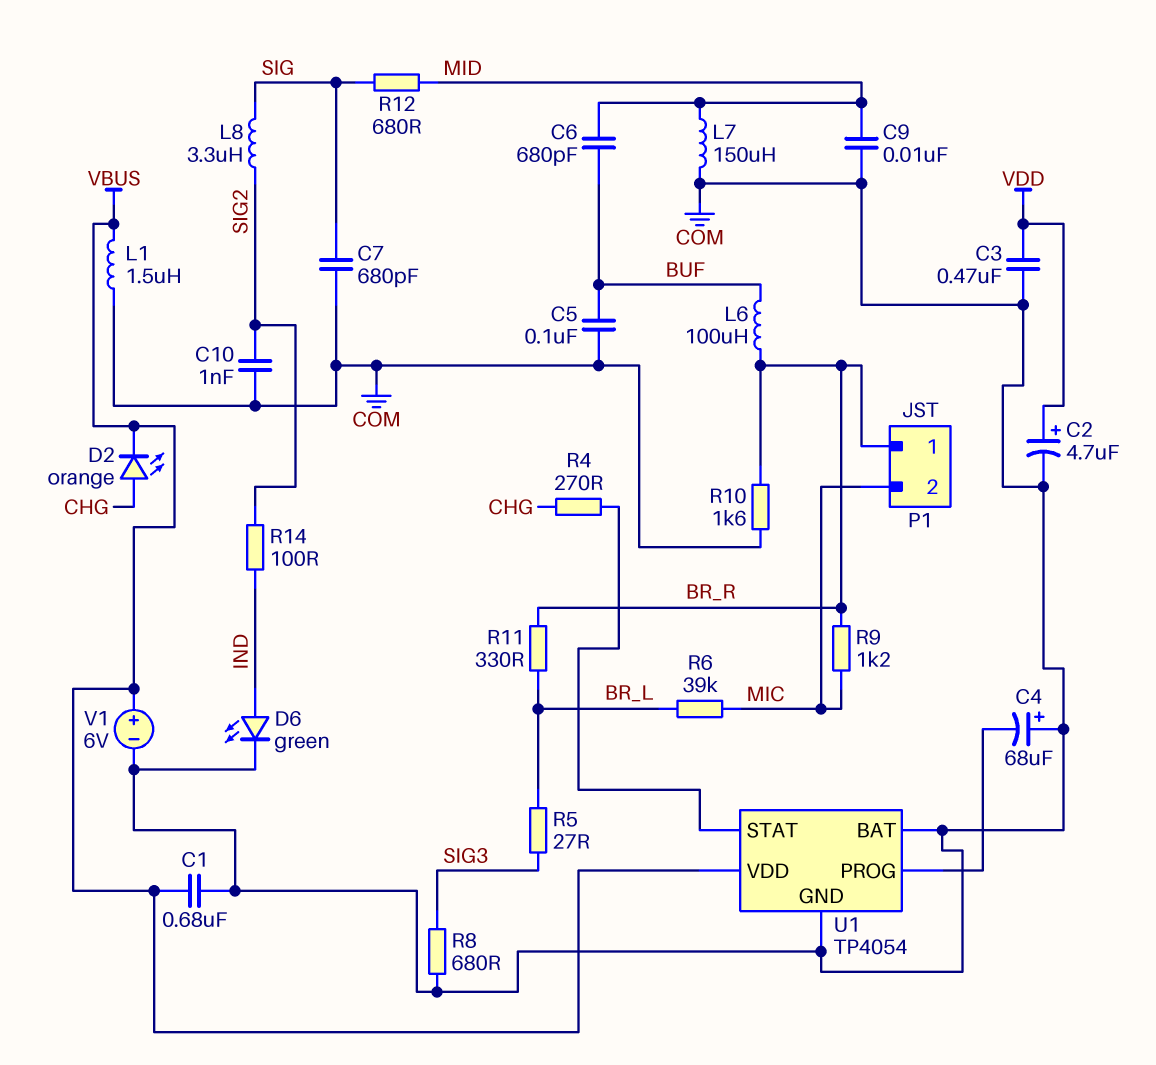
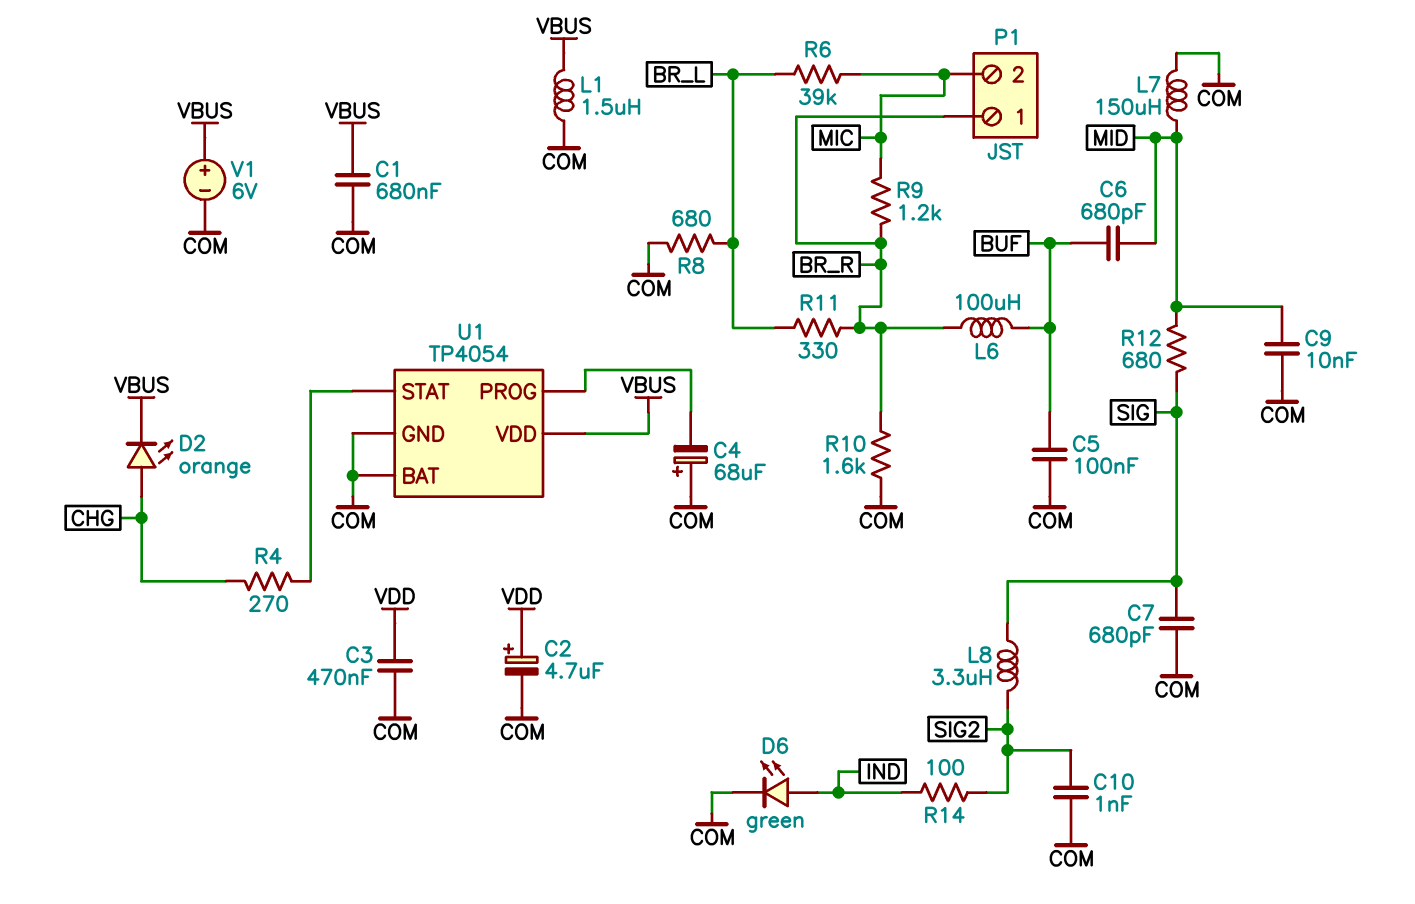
R5: 27 (BR_L, SIG3) -> none
R8: 680 (COM, SIG3) -> 680 (BR_L, COM)

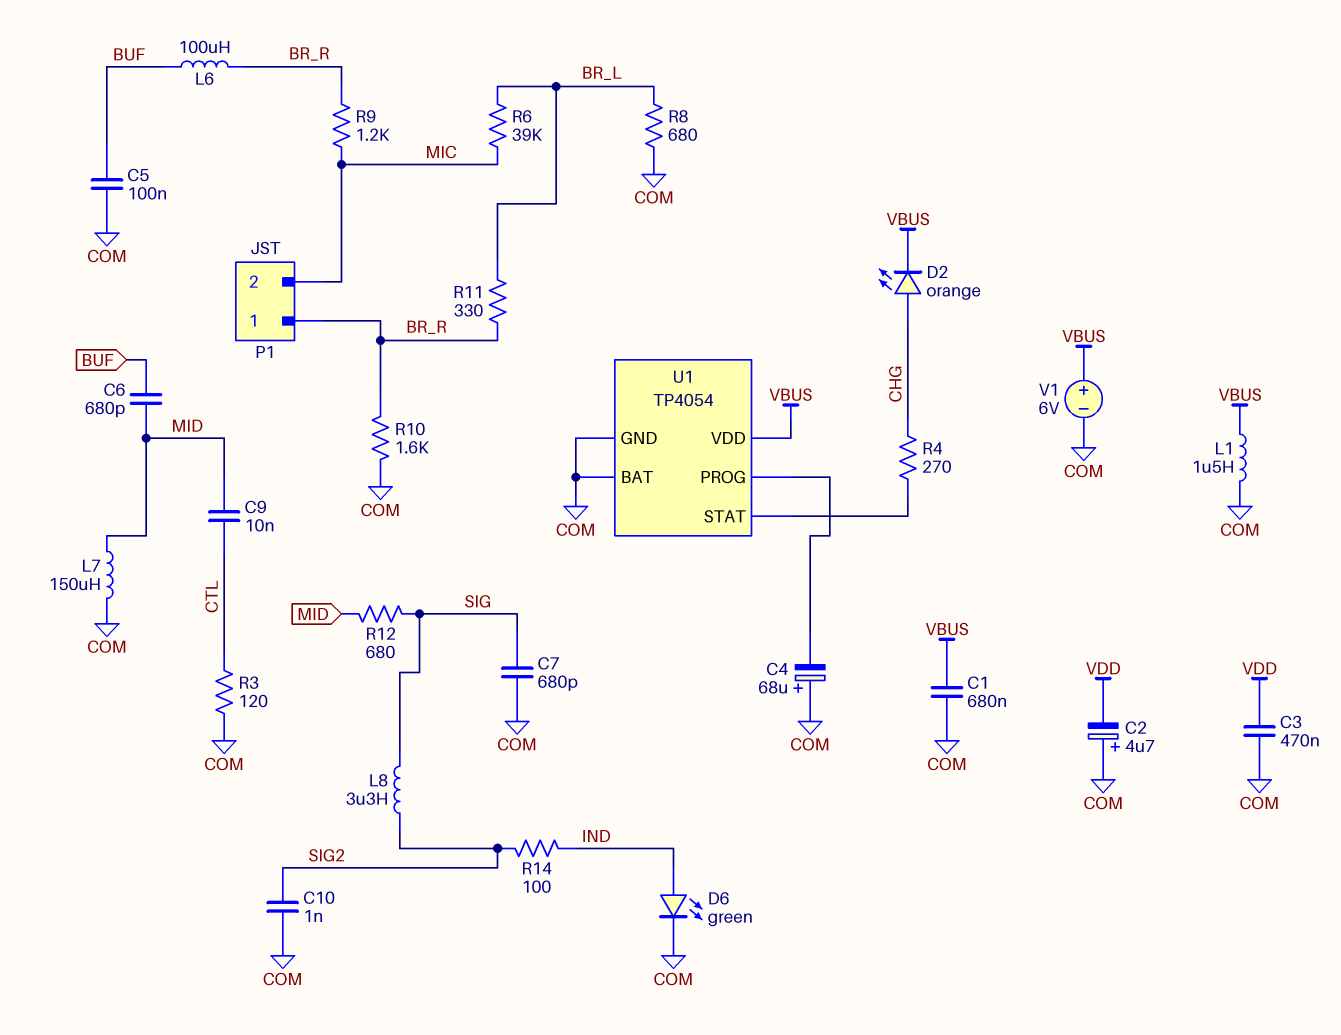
C2: 4.7uF (plus VDD, minus COM) -> 4.7uF (plus COM, minus VDD)
C9: 10nF (COM, MID) -> 10nF (CTL, MID)
R3: none -> 120 (COM, CTL)

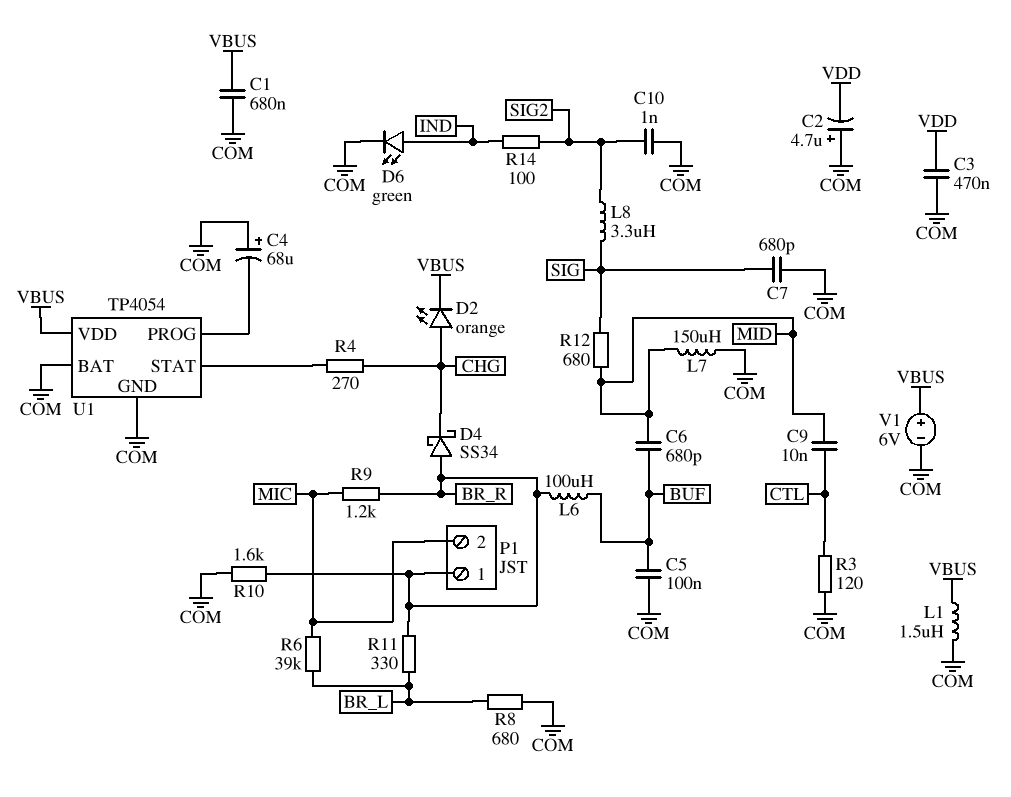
D4: none -> schottky SS34 (A BR_R, K CHG)

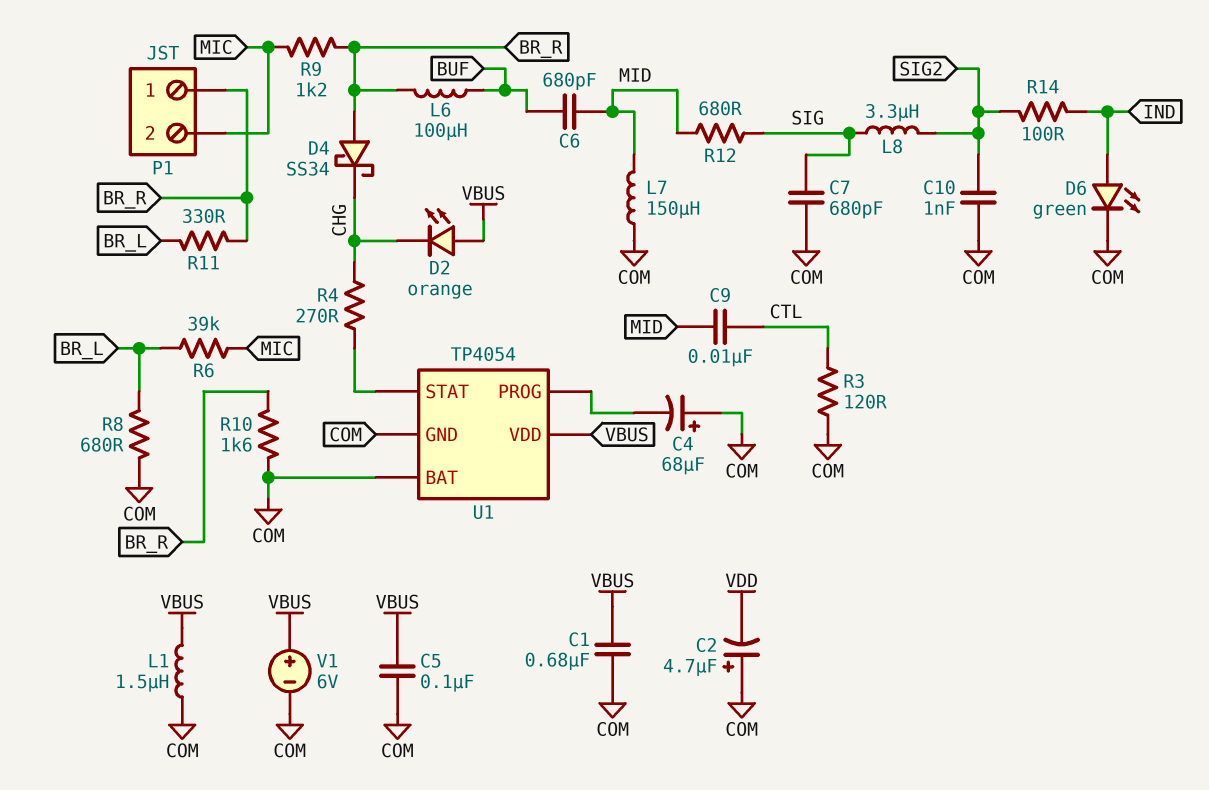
C3: 470nF (COM, VDD) -> none
C5: 100nF (BUF, COM) -> 100nF (COM, VBUS)
D2: LED orange (A CHG, K VBUS) -> LED orange (A VBUS, K CHG)

